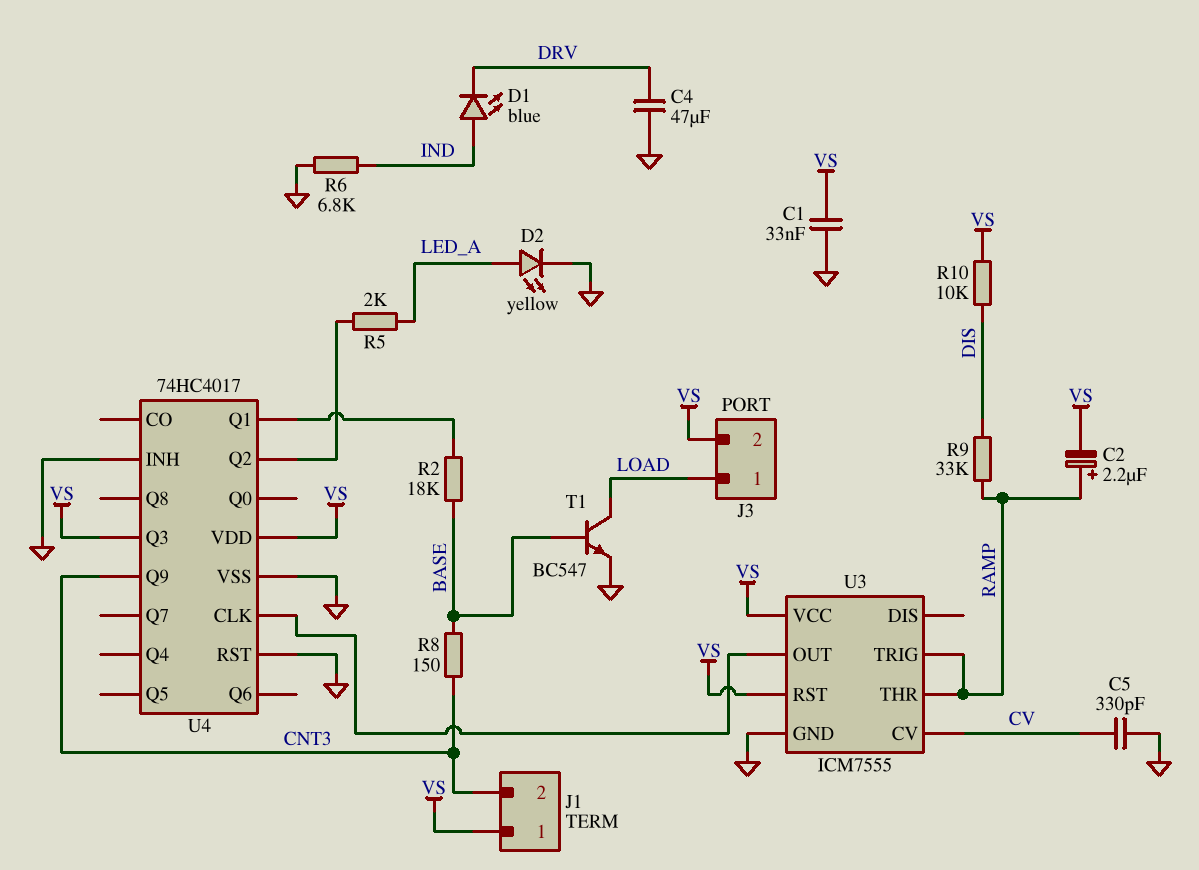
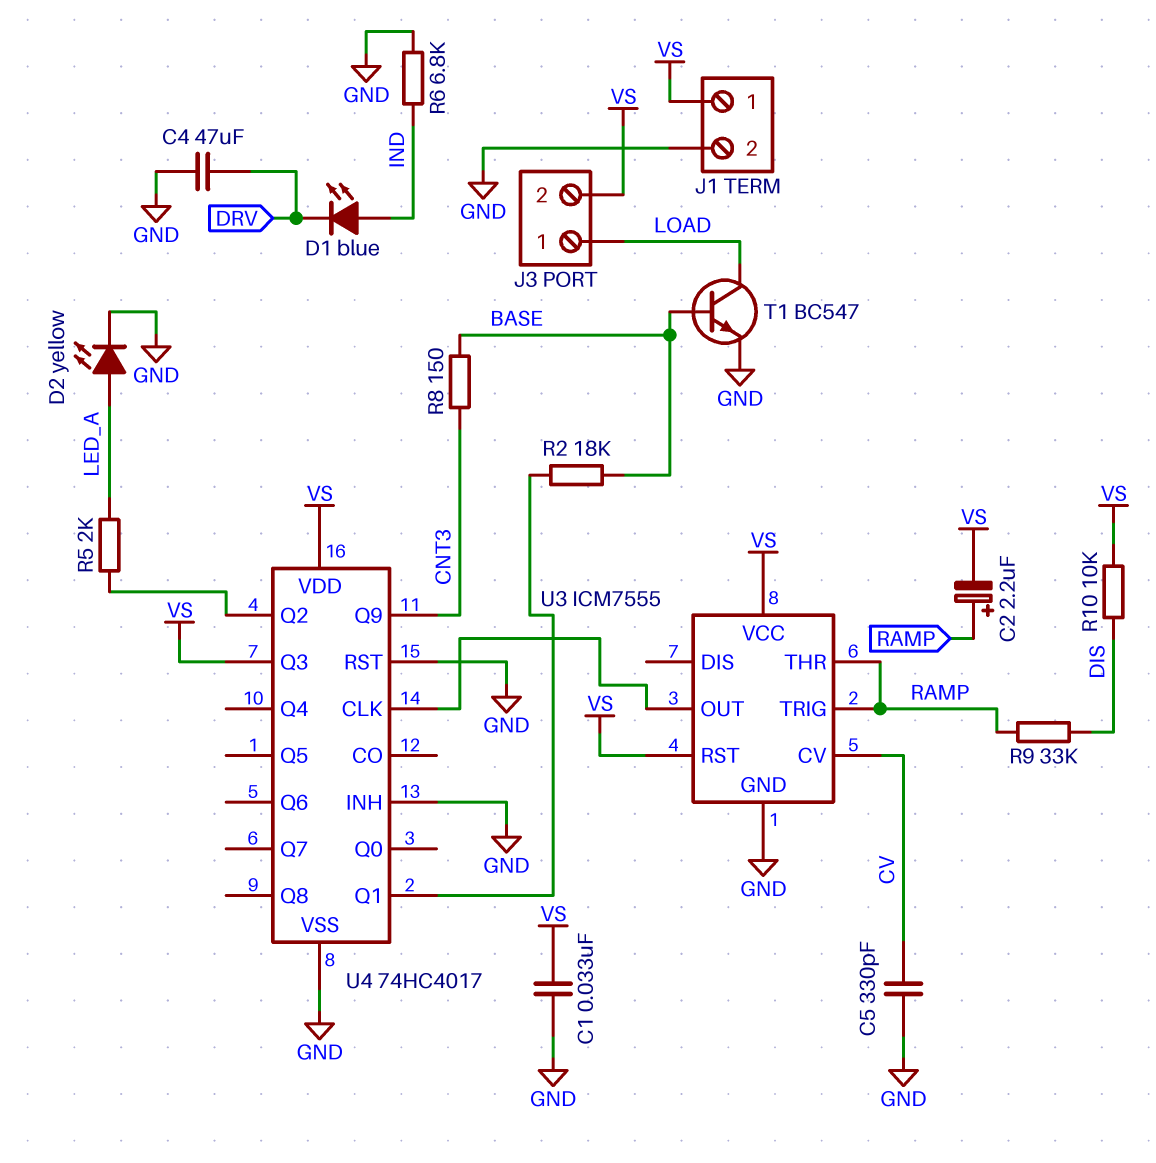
J1 pin 2: CNT3 -> GND

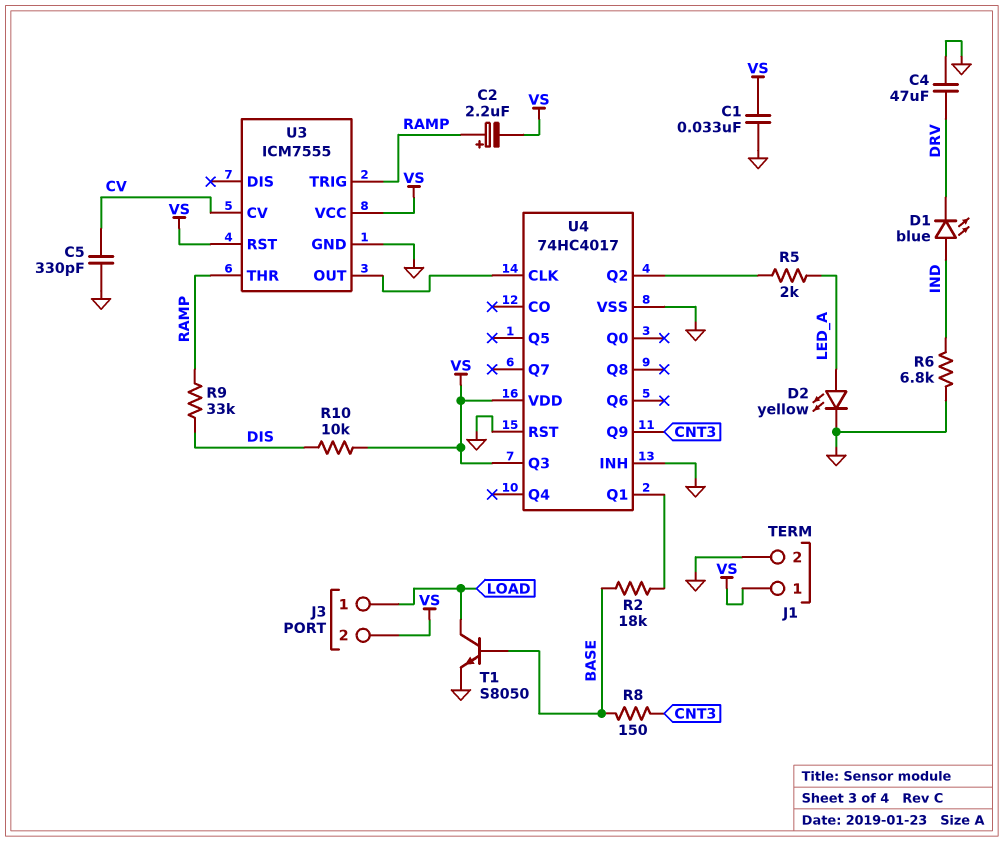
T1: NPN BC547 (B BASE, C LOAD, E GND) -> NPN S8050 (B BASE, C LOAD, E GND)

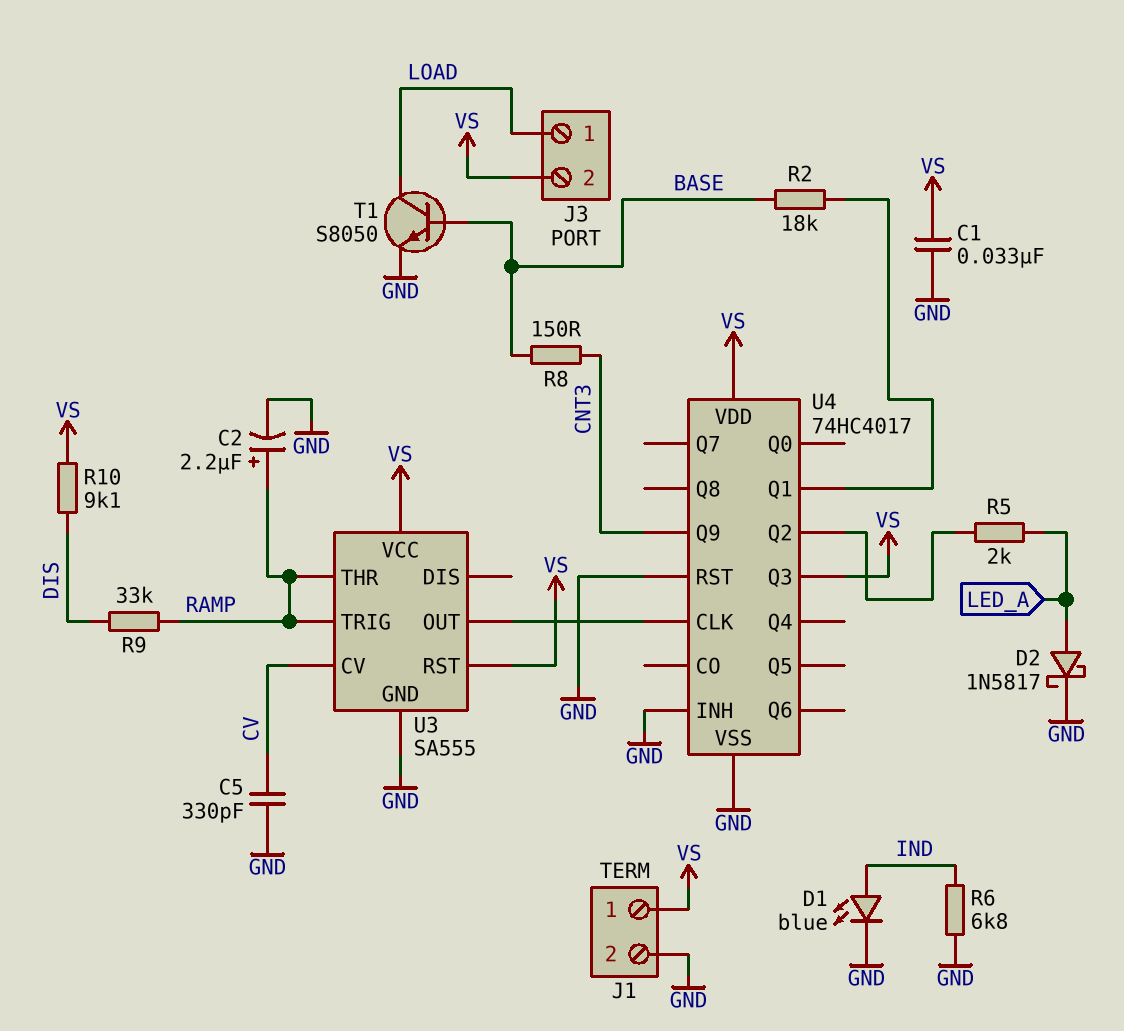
C2: 2.2uF (plus RAMP, minus VS) -> 2.2uF (plus RAMP, minus GND)
C4: 47uF (DRV, GND) -> none
D1: LED blue (A IND, K DRV) -> LED blue (A IND, K GND)
D2: LED yellow (A LED_A, K GND) -> schottky 1N5817 (A LED_A, K GND)
R10: 10k (DIS, VS) -> 9.1k (DIS, VS)
U3: ICM7555 -> SA555

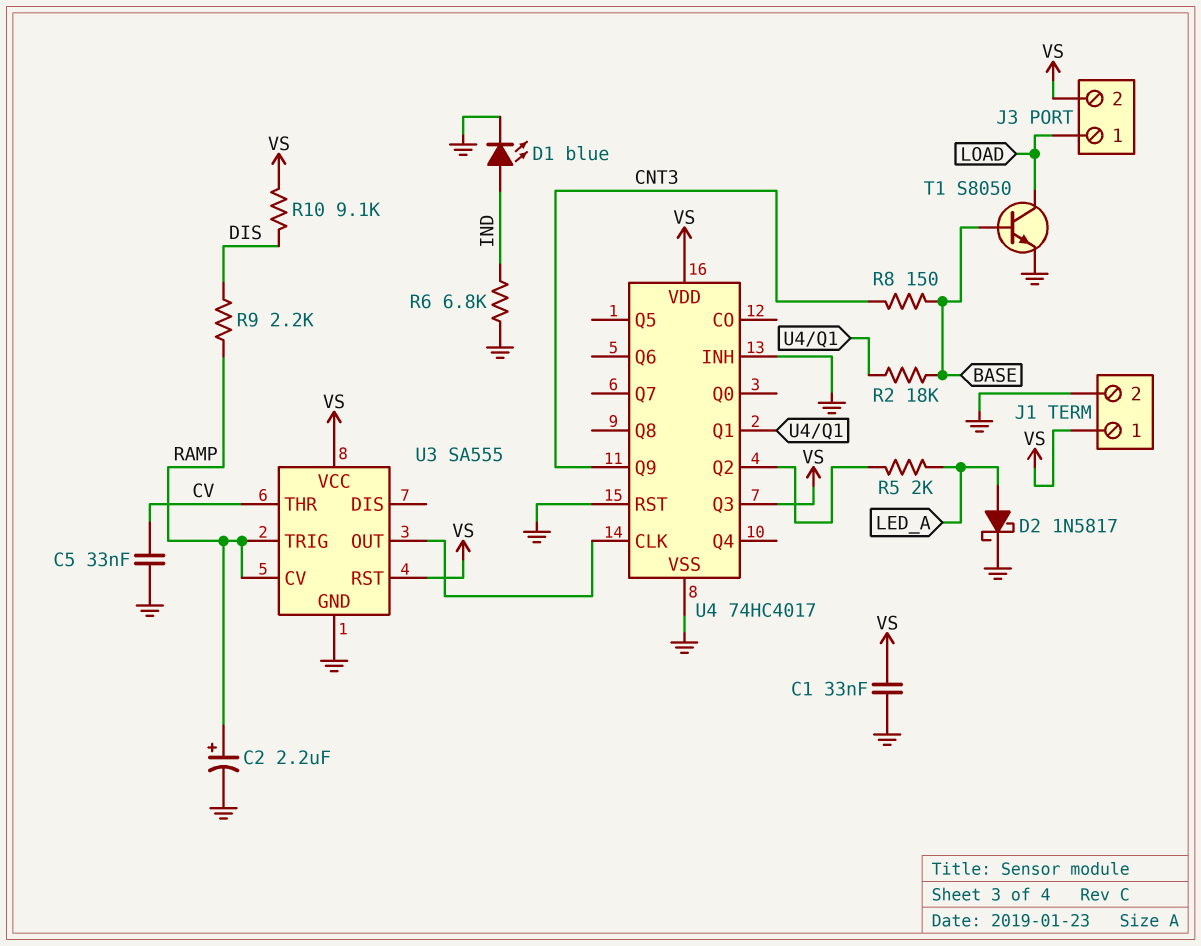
C5: 330pF (CV, GND) -> 33nF (CV, GND)
R9: 33k (DIS, RAMP) -> 2.2k (DIS, RAMP)
U3 pin CV: CV -> RAMP
U3 pin THR: RAMP -> CV

